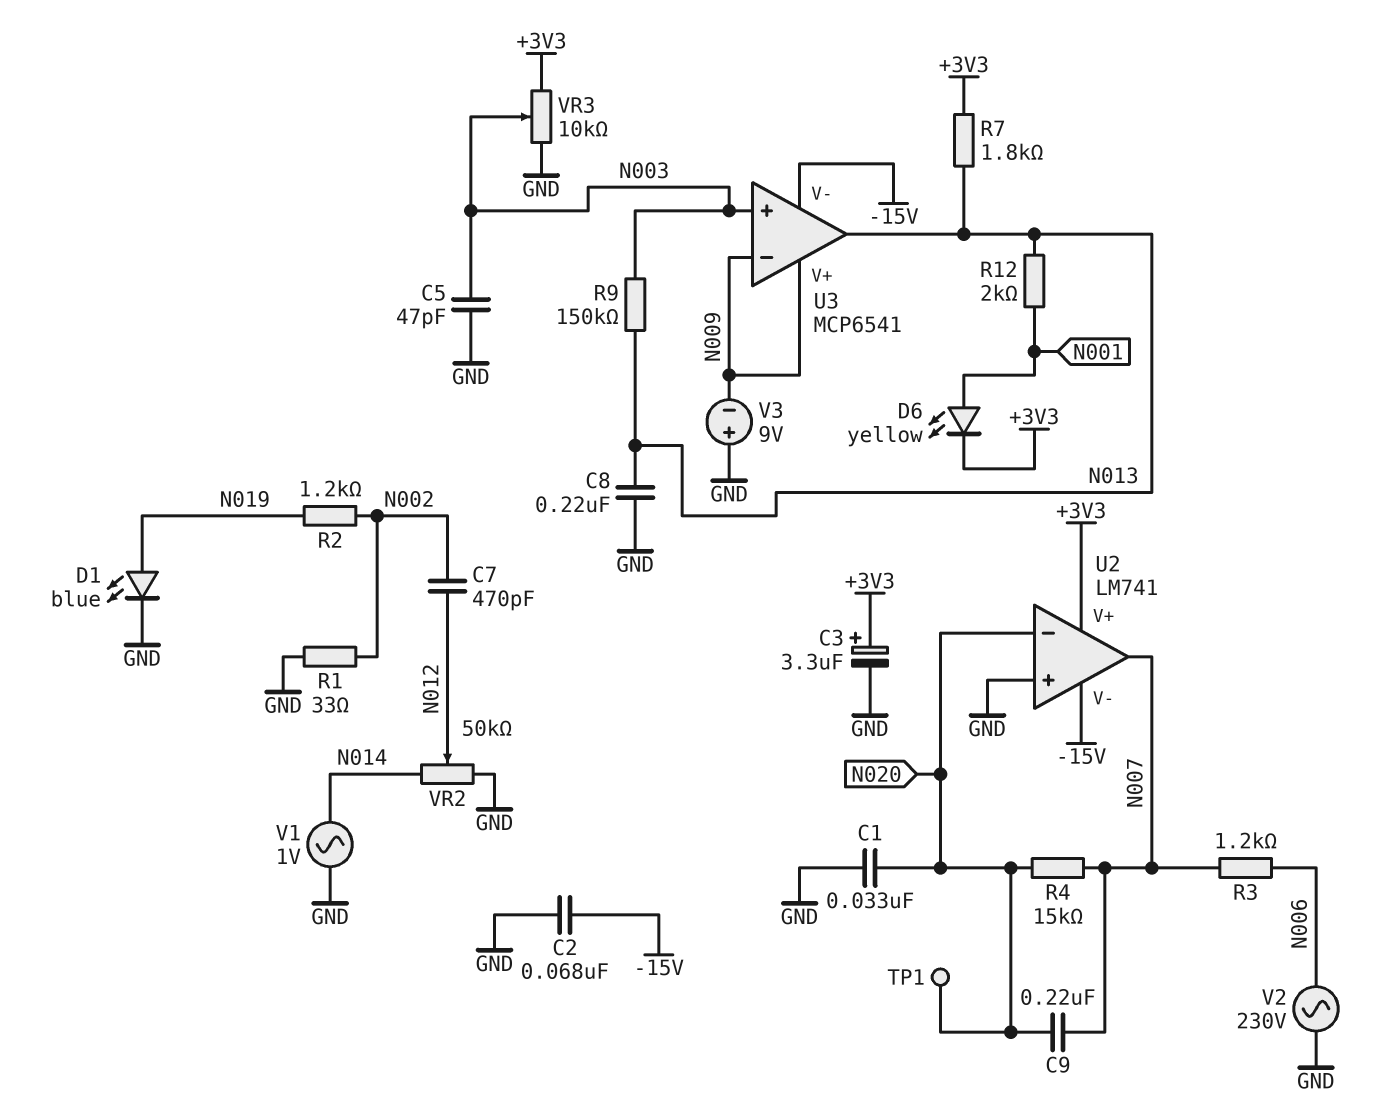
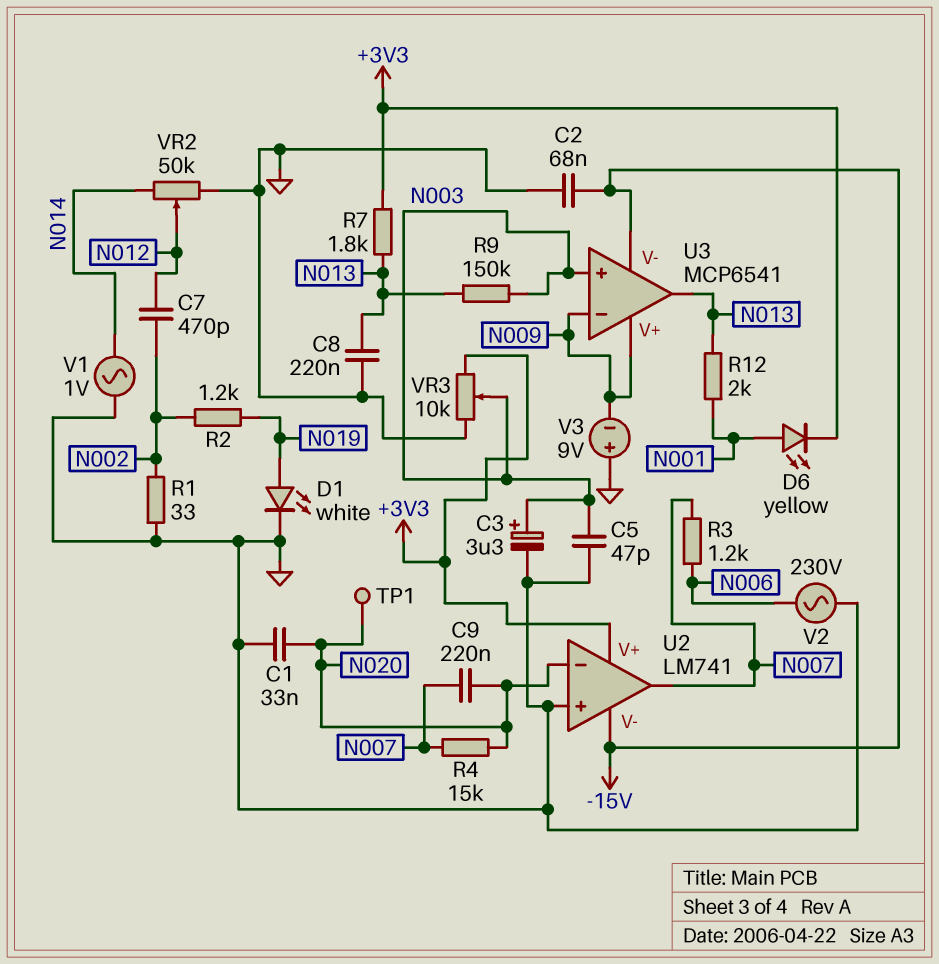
C3: 3.3uF (plus +3V3, minus GND) -> 3.3uF (plus N003, minus GND)
D1: LED blue (A N019, K GND) -> LED white (A N019, K GND)

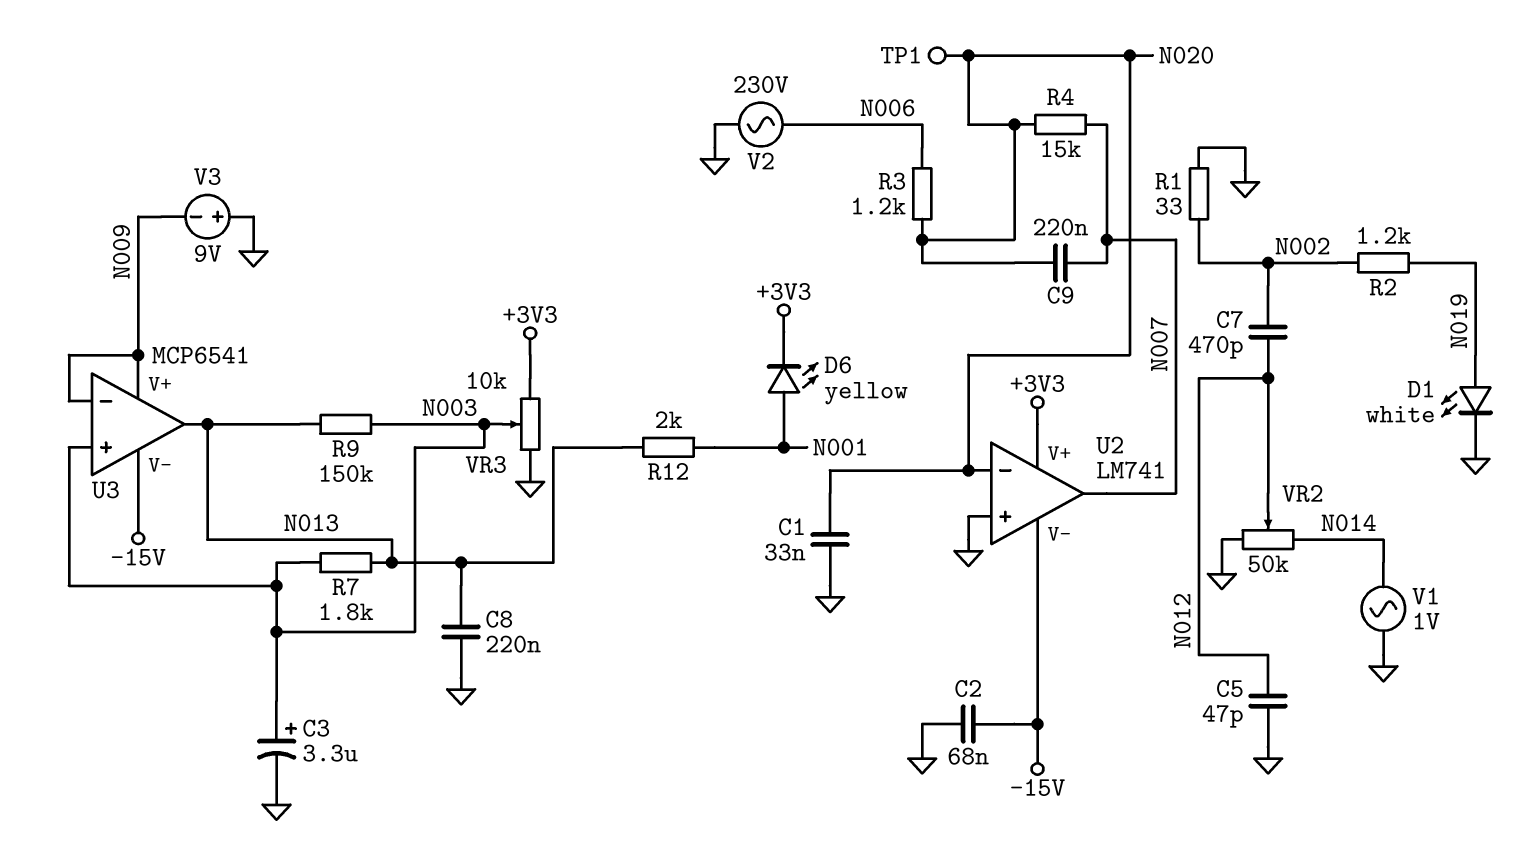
C5: 47pF (GND, N003) -> 47pF (GND, N012)
R3: 1.2k (N006, N007) -> 1.2k (N006, N020)
R7: 1.8k (+3V3, N013) -> 1.8k (N003, N013)

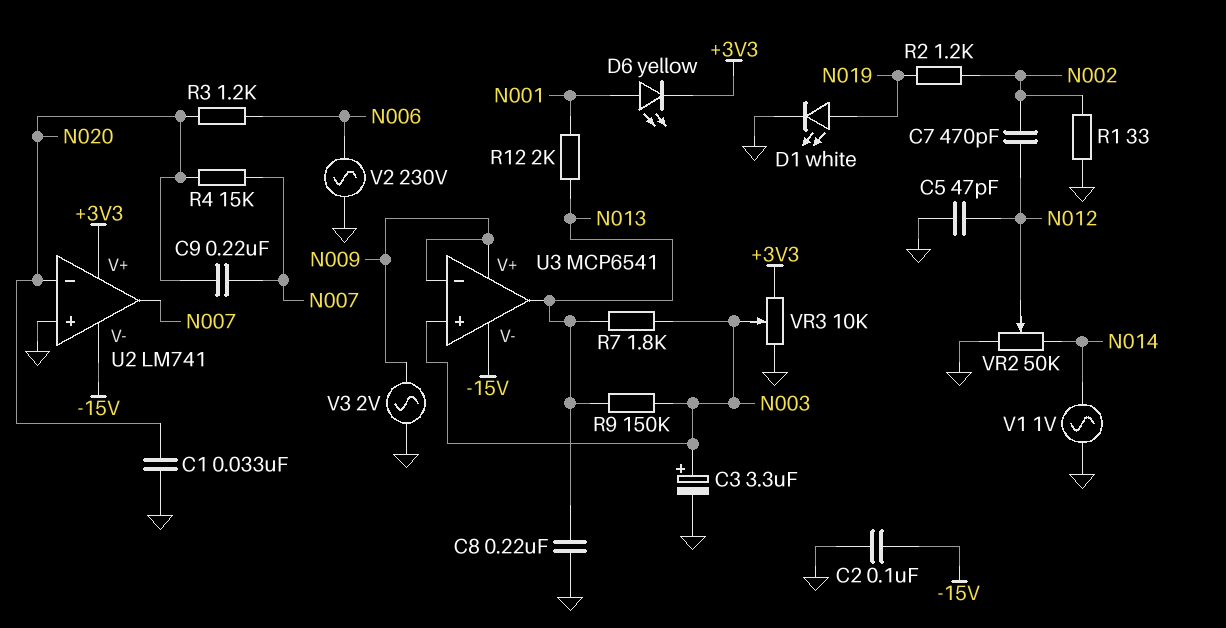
C2: 68nF (-15V, GND) -> 100nF (-15V, GND)
TP1: test point (N020) -> none
V3: 9V (plus GND, minus N009) -> AC 2V (GND, N009)

